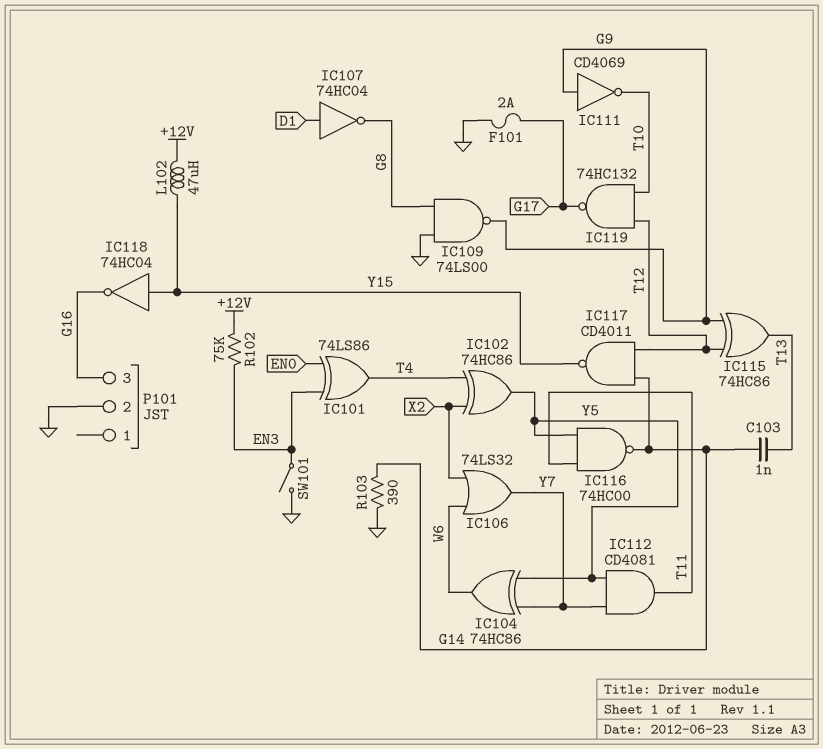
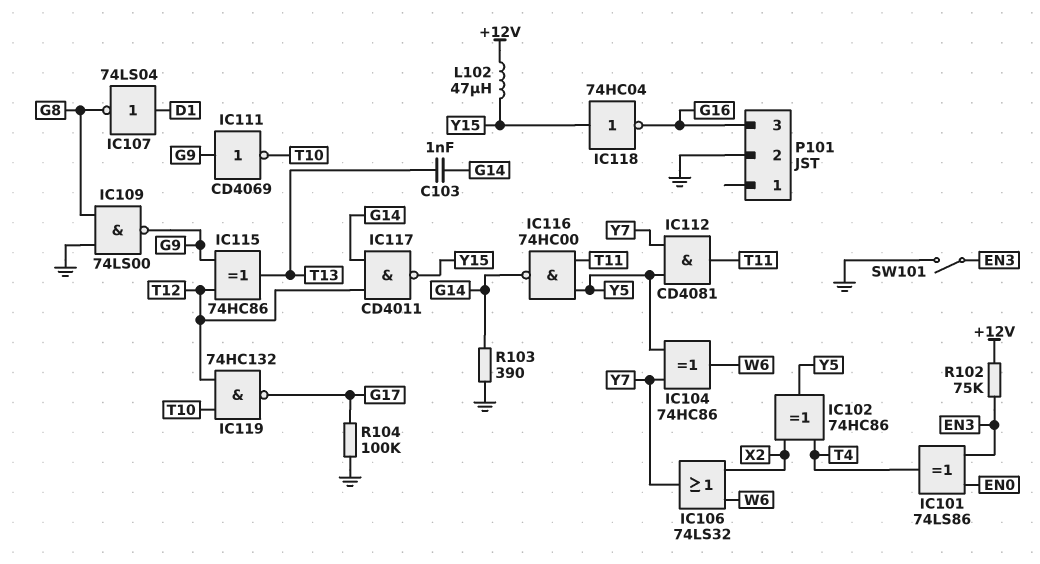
F101: 2A (G17, GND) -> none
IC107: NOT 74HC04 (in D1, out G8) -> NOT 74LS04 (in D1, out G8)
R104: none -> 100k (G17, GND)

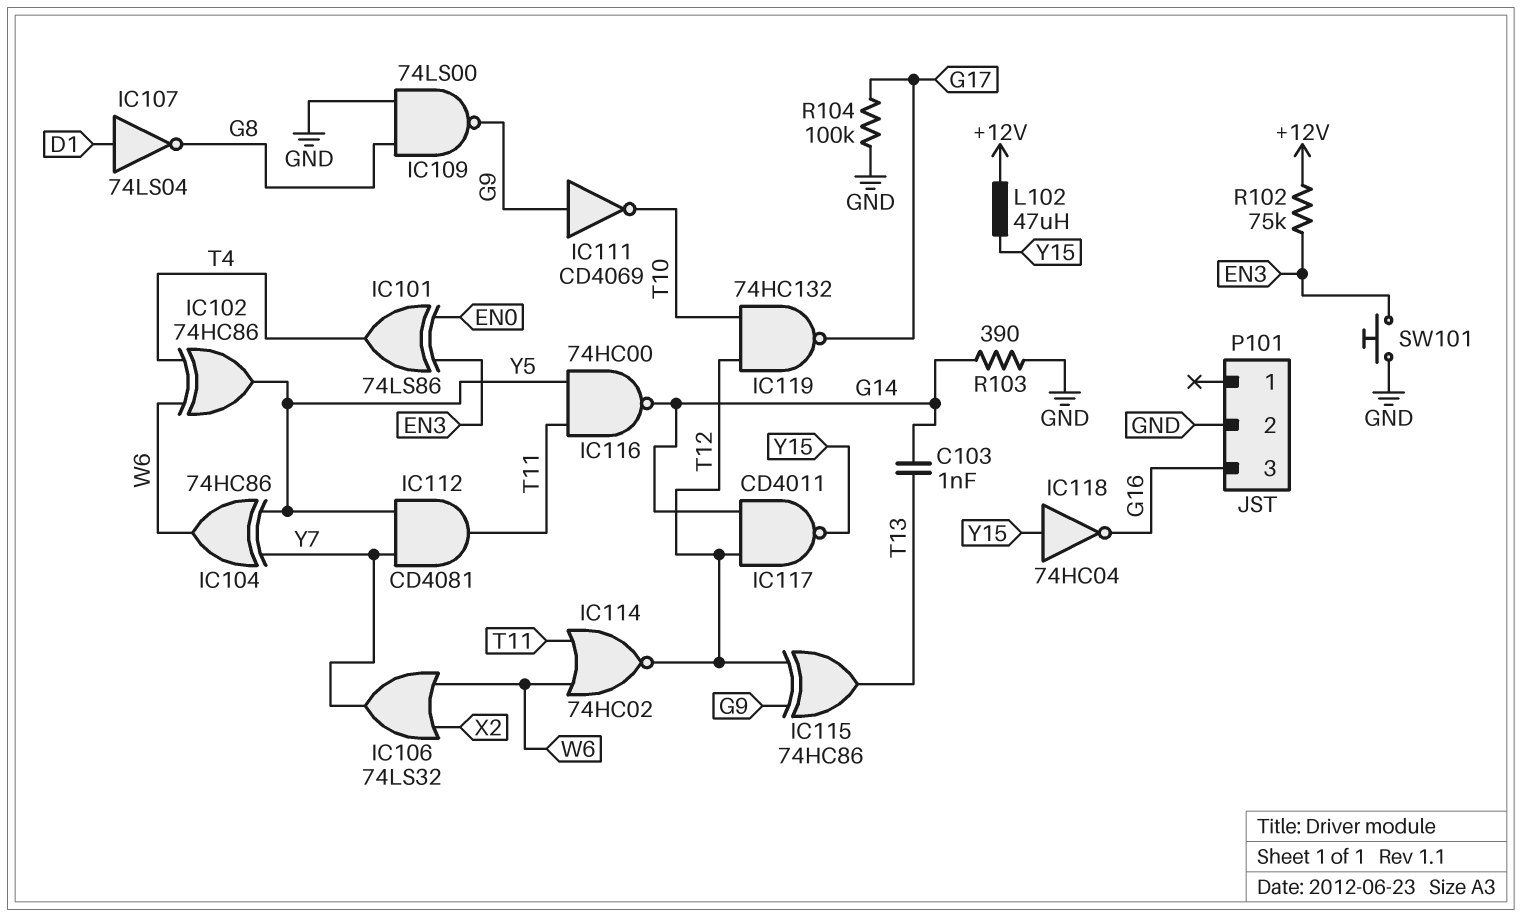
IC102: XOR 74HC86 (in T4, in X2, out Y5) -> XOR 74HC86 (in T4, in W6, out Y5)
IC114: none -> NOR 74HC02 (in T11, in W6, out T12)
SW101: switch (EN3, GND) -> button (EN3, GND)

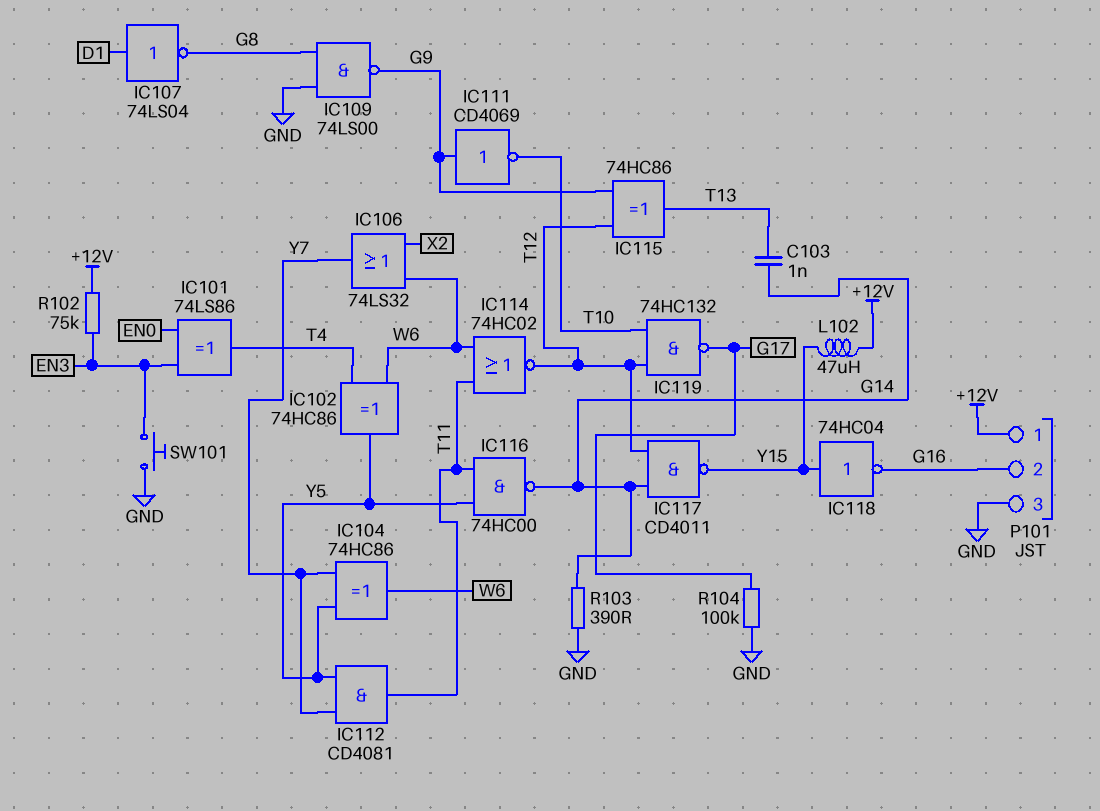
P101 pin 1: none -> +12V
P101 pin 2: GND -> G16
P101 pin 3: G16 -> GND

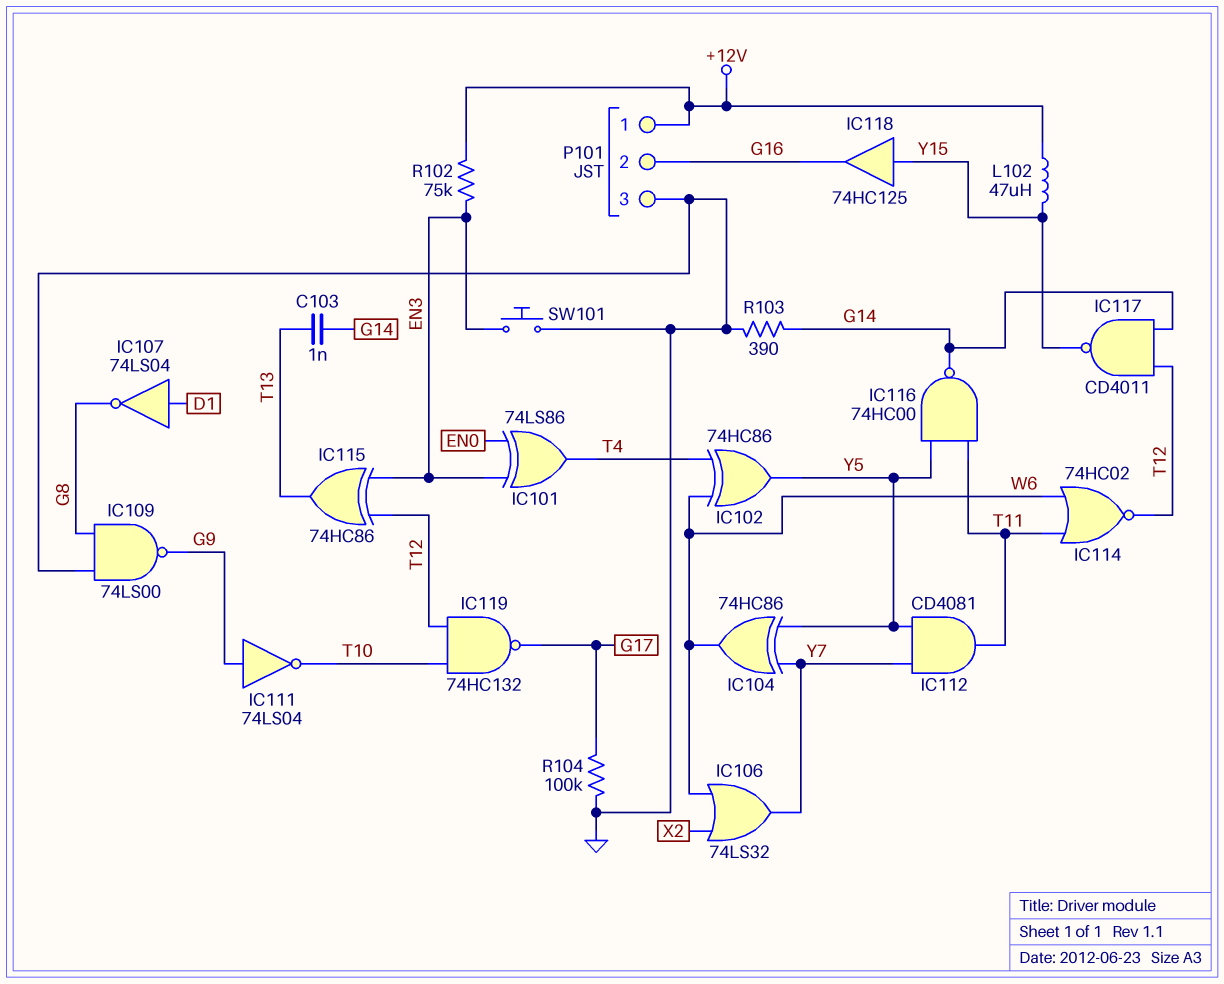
IC111: NOT CD4069 (in G9, out T10) -> NOT 74LS04 (in G9, out T10)
IC115: XOR 74HC86 (in G9, in T12, out T13) -> XOR 74HC86 (in EN3, in T12, out T13)
IC118: NOT 74HC04 (in Y15, out G16) -> buffer 74HC125 (in Y15, out G16)

